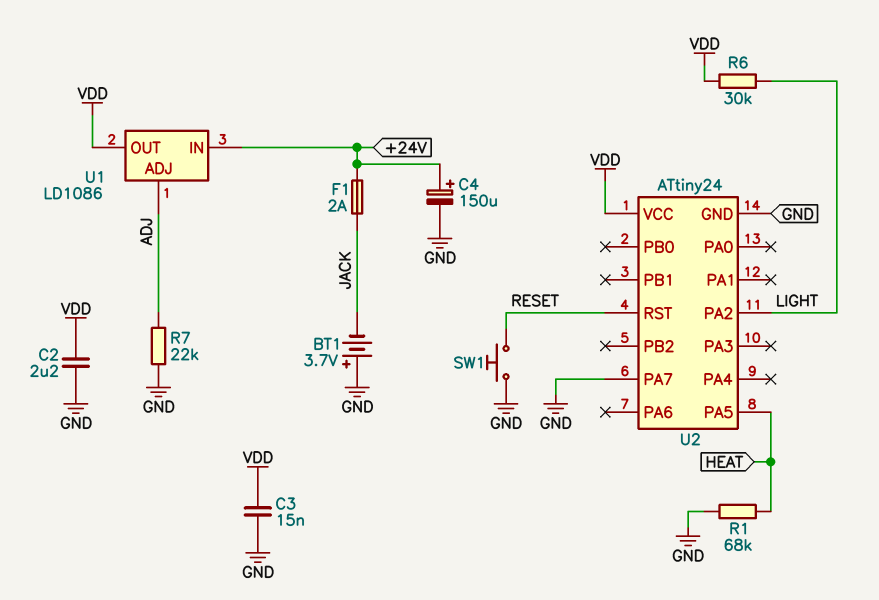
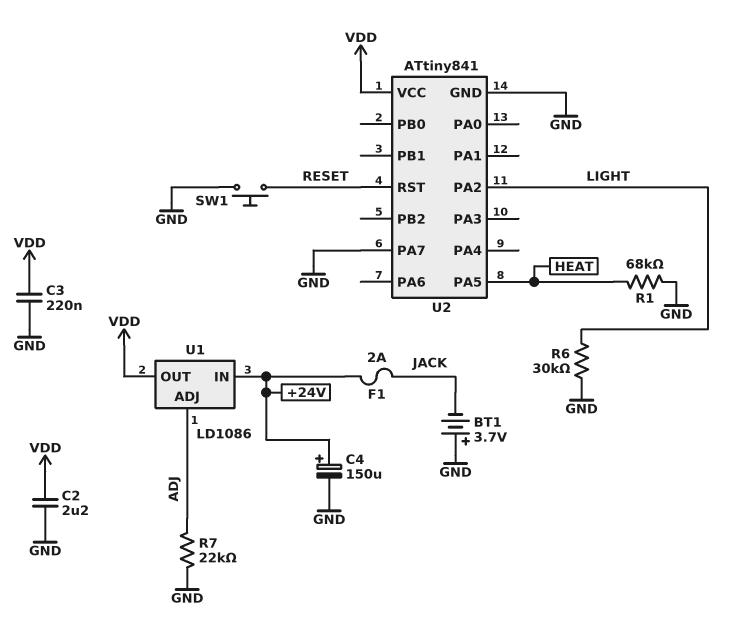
C3: 15nF (GND, VDD) -> 220nF (GND, VDD)
R6: 30k (LIGHT, VDD) -> 30k (GND, LIGHT)
U2: ATtiny24 -> ATtiny841

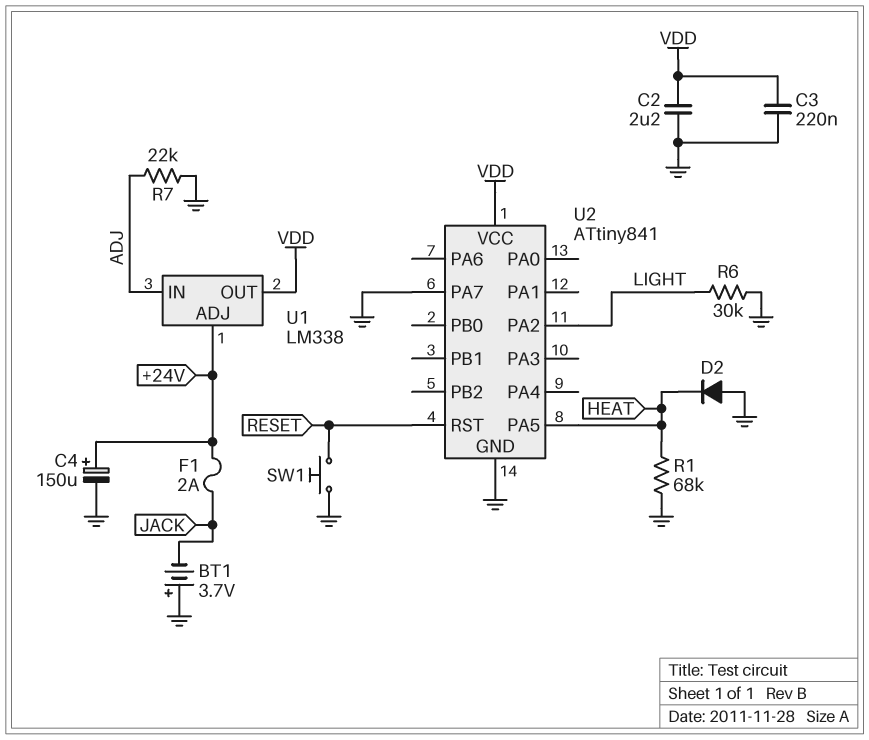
D2: none -> diode (A GND, K HEAT)
U1: LD1086 -> LM338
U1 pin ADJ: ADJ -> +24V
U1 pin IN: +24V -> ADJ

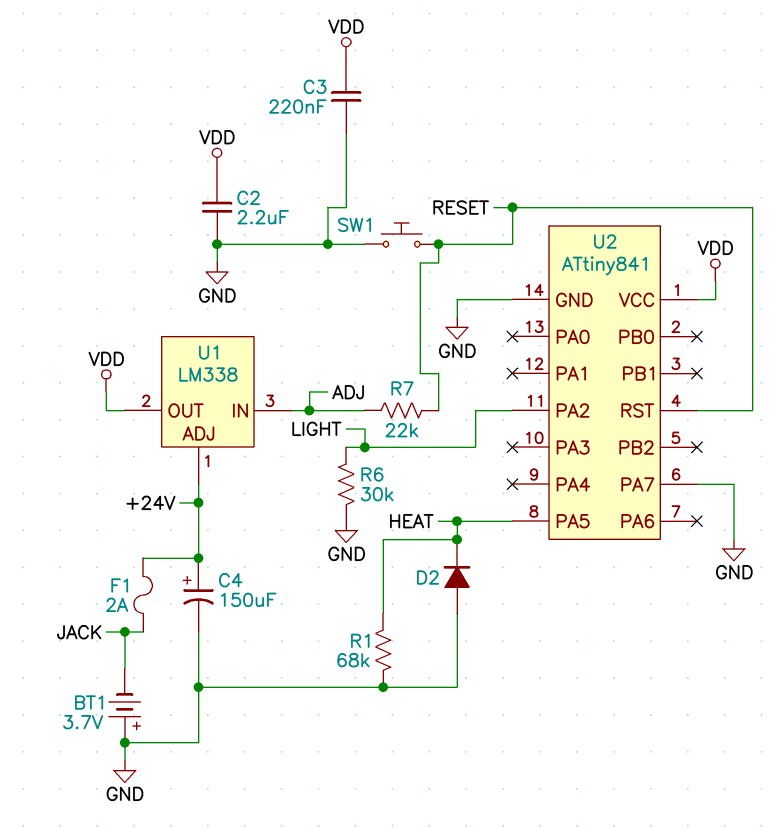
R7: 22k (ADJ, GND) -> 22k (ADJ, RESET)

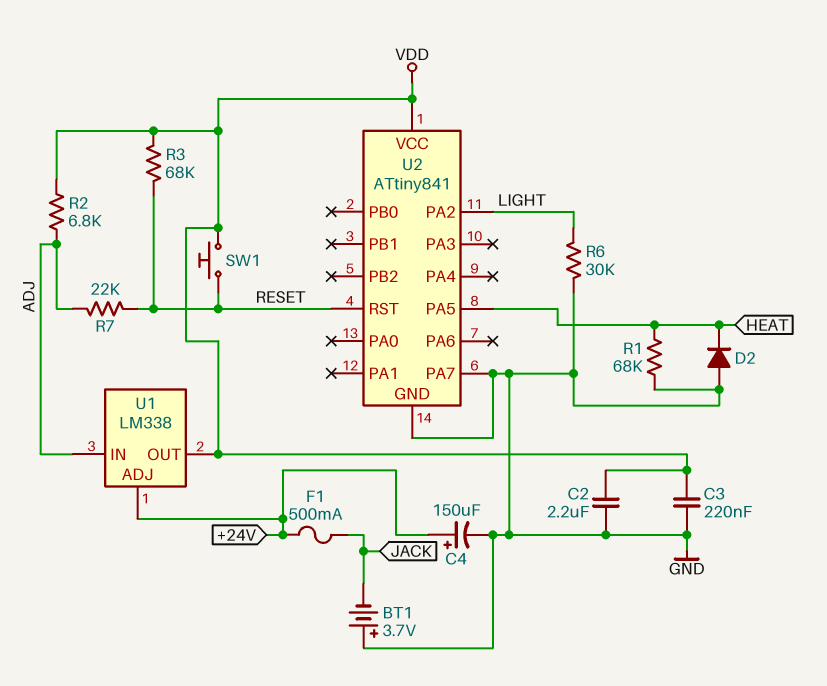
F1: 2A (+24V, JACK) -> 500mA (+24V, JACK)
R2: none -> 6.8k (ADJ, VDD)
R3: none -> 68k (RESET, VDD)
SW1: button (GND, RESET) -> button (RESET, VDD)

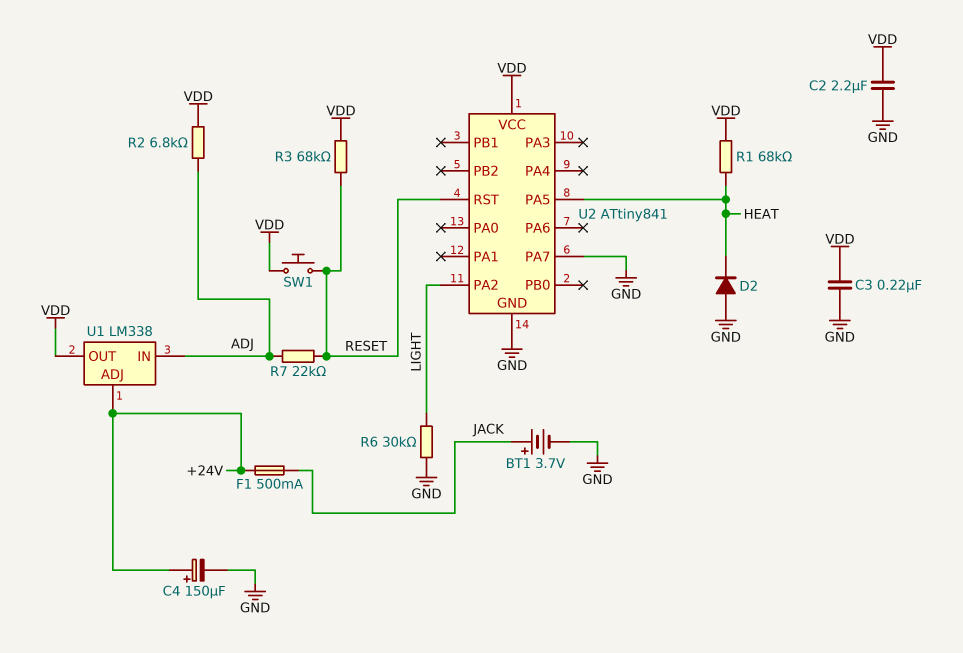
BT1: 3.7V (plus GND, minus JACK) -> 3.7V (plus JACK, minus GND)
R1: 68k (GND, HEAT) -> 68k (HEAT, VDD)

